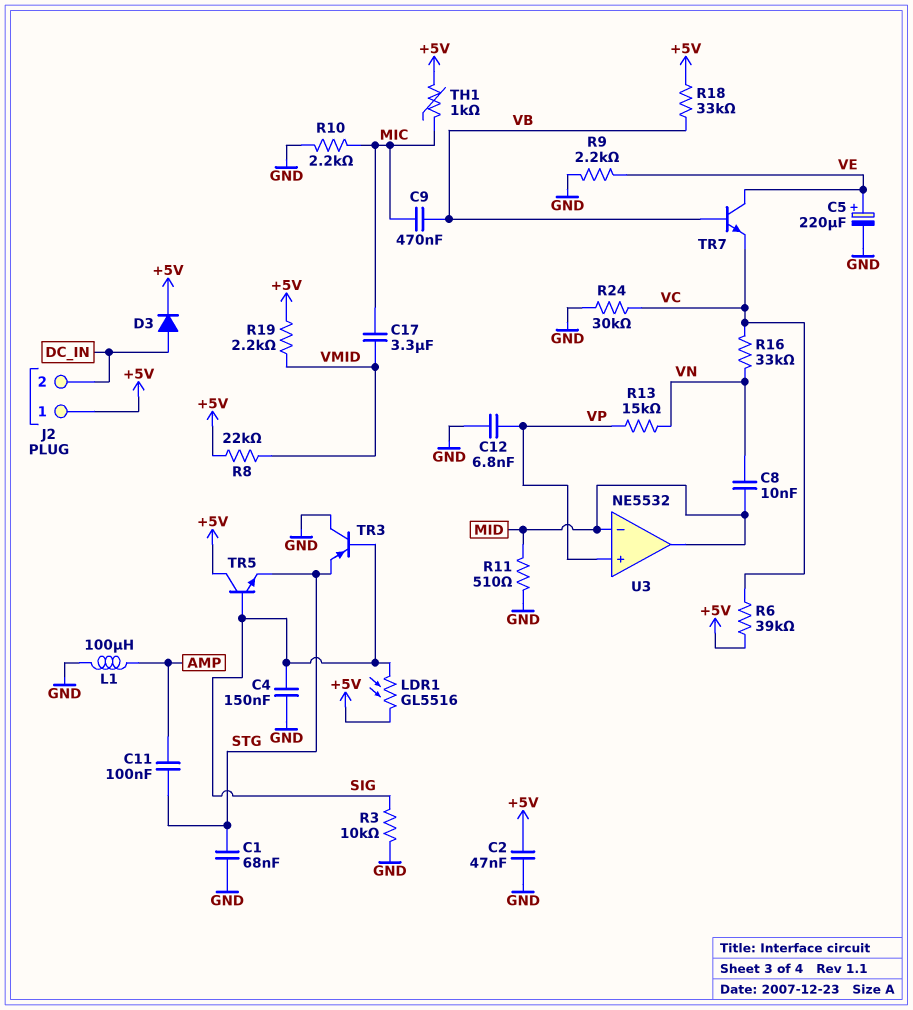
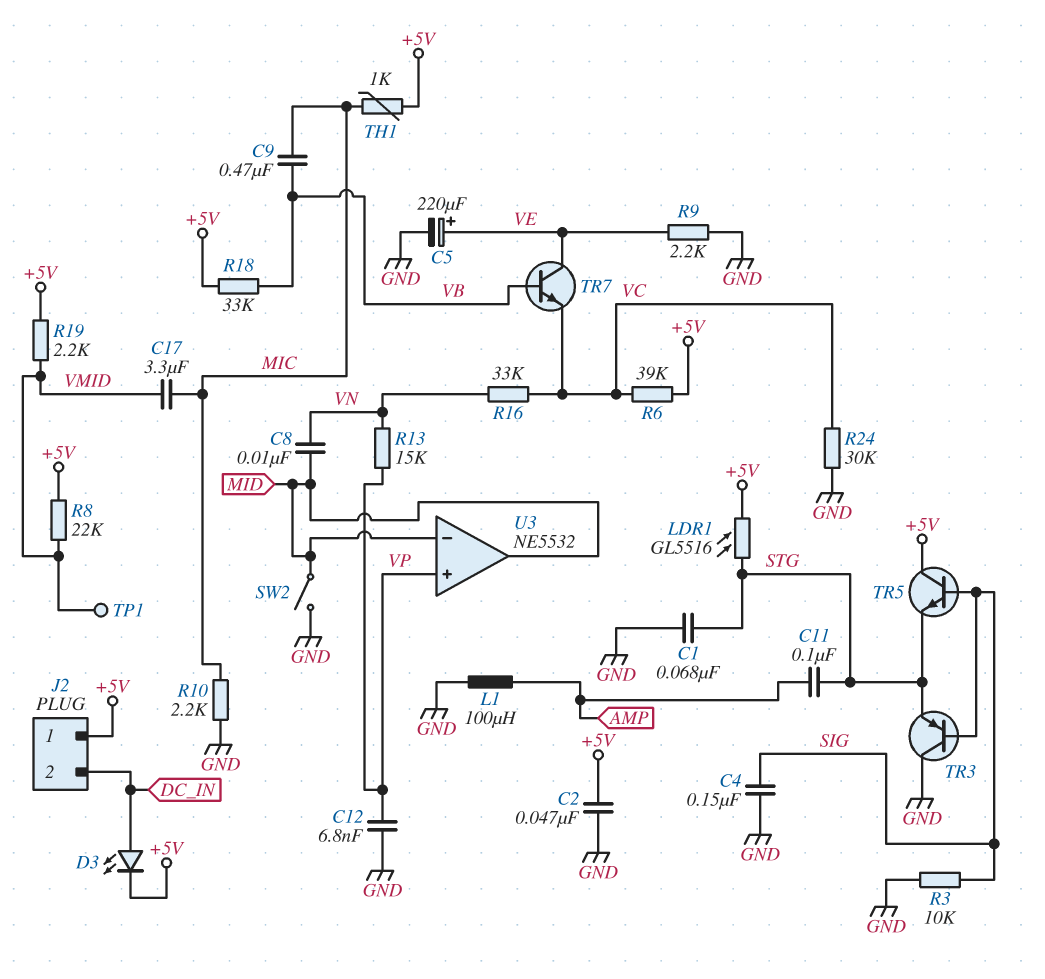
D3: diode (A DC_IN, K +5V) -> LED (A DC_IN, K +5V)
LDR1: GL5516 (+5V, SIG) -> GL5516 (+5V, STG)
R11: 510 (GND, MID) -> none
SW2: none -> switch (GND, MID)
TP1: none -> test point (VMID)

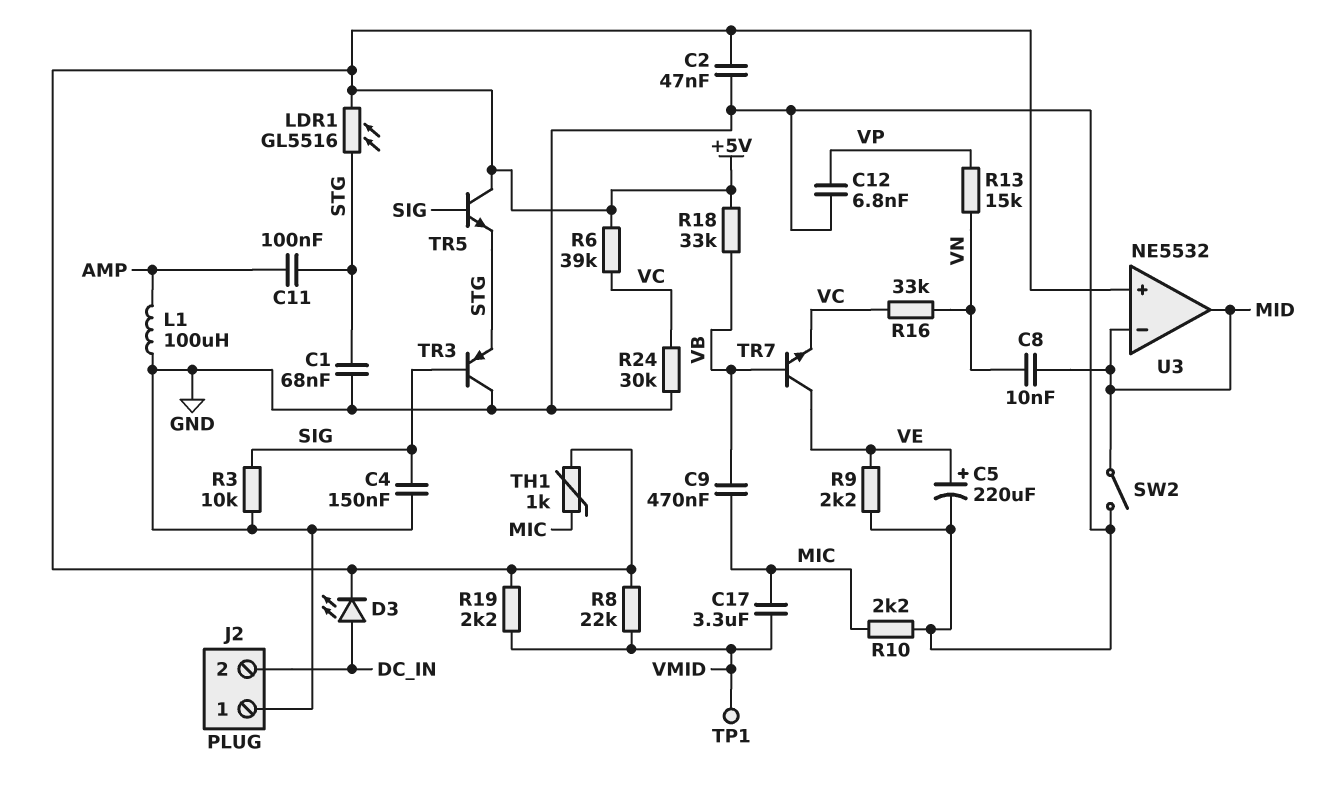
J2 pin 1: +5V -> GND
U3 pin in+: VP -> +5V

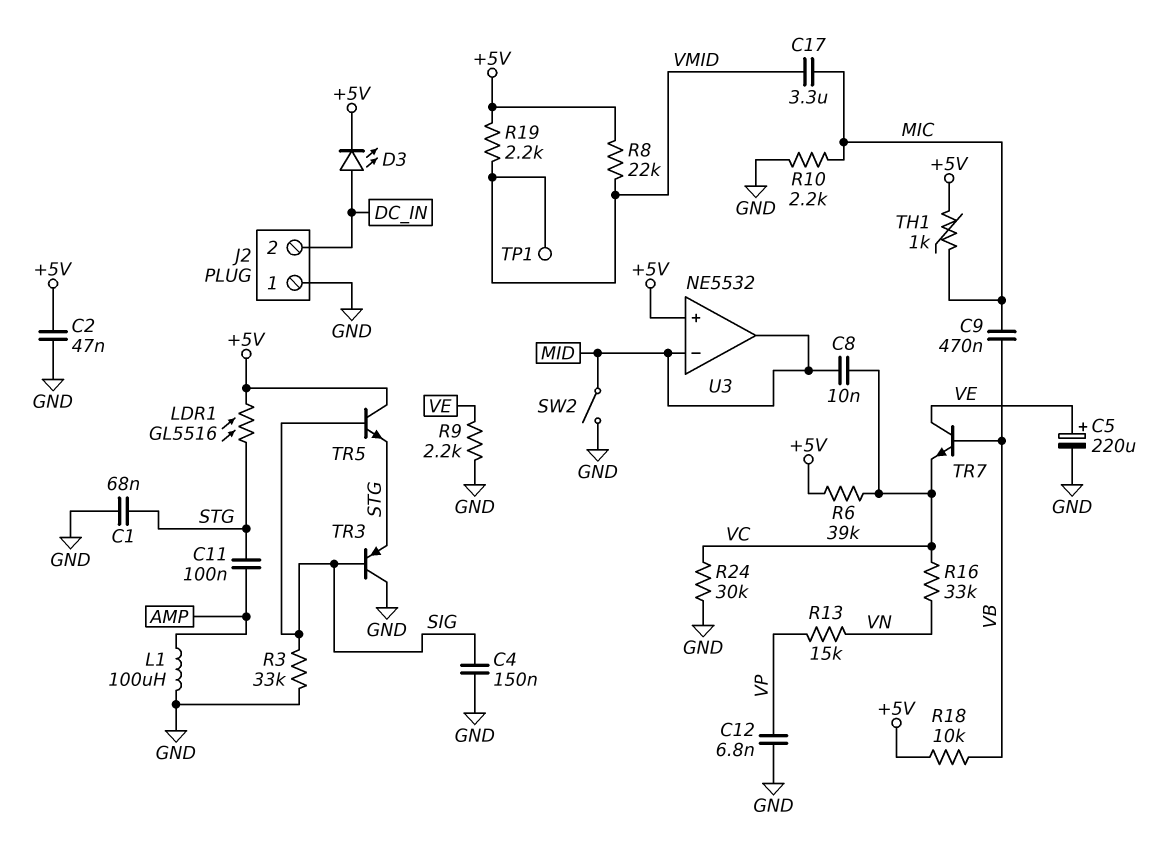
C8: 10nF (MID, VN) -> 10nF (MID, VC)
R3: 10k (GND, SIG) -> 33k (GND, SIG)
R18: 33k (+5V, VB) -> 10k (+5V, VB)

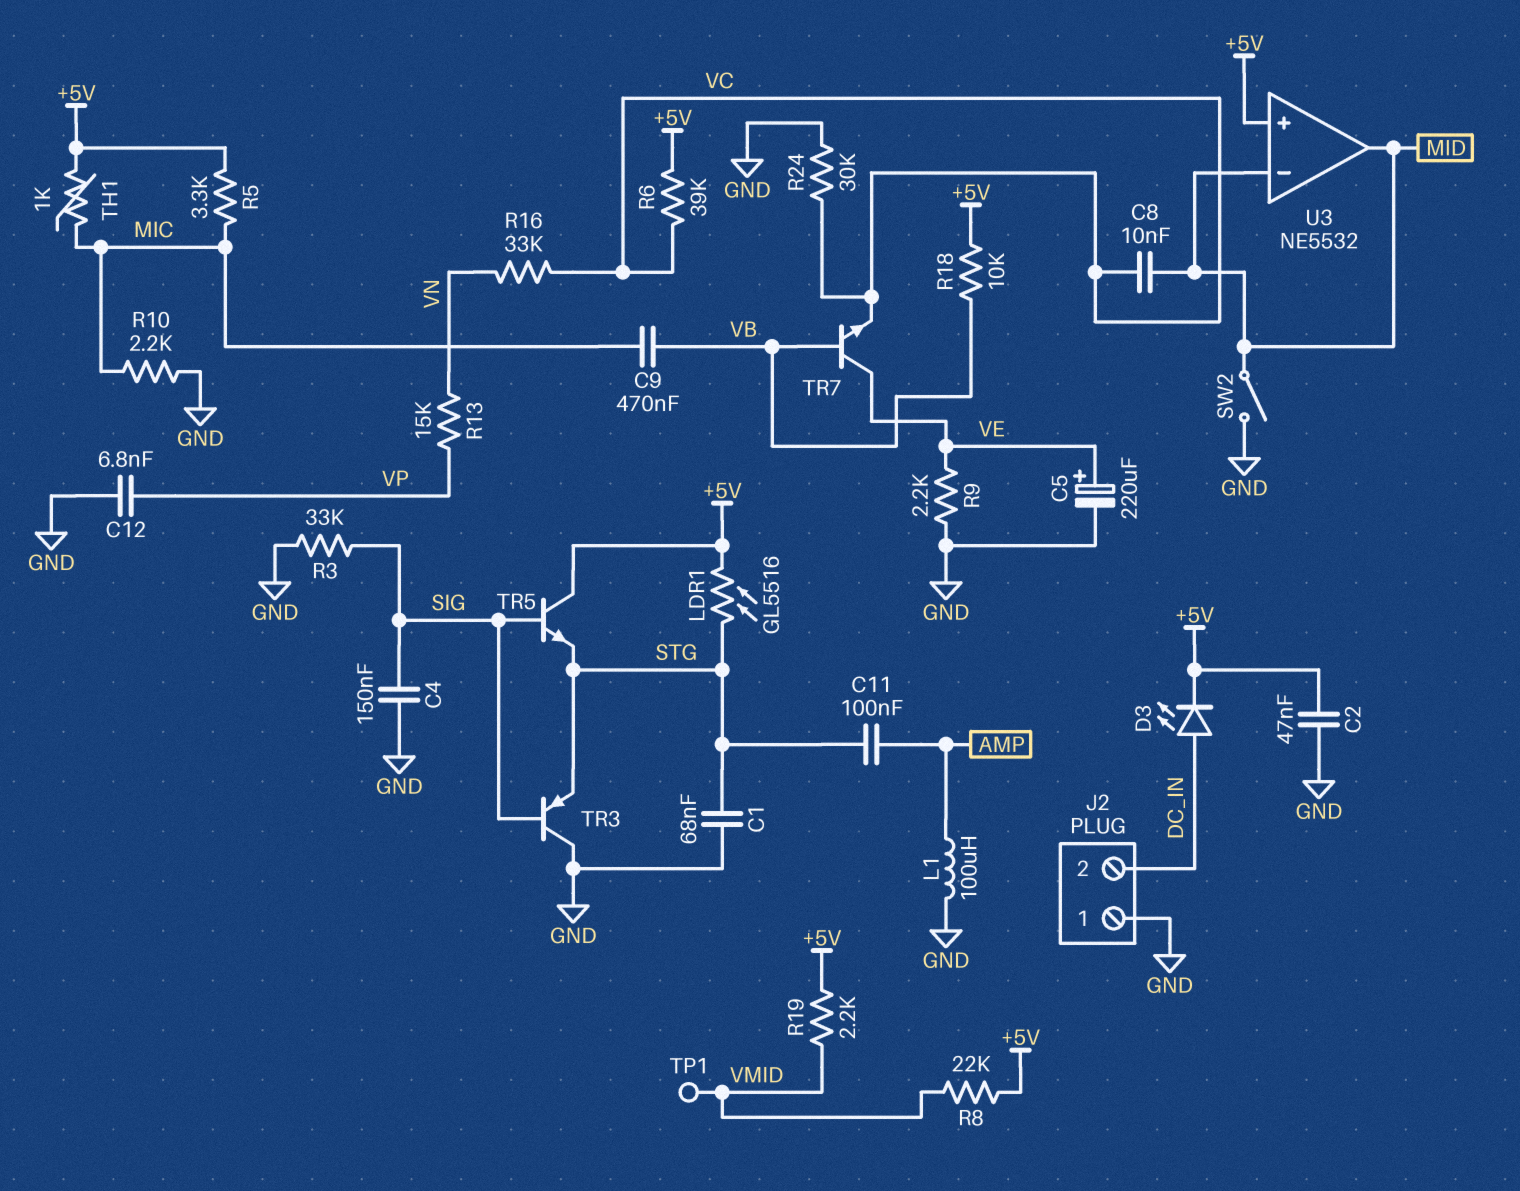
C17: 3.3uF (MIC, VMID) -> none
R5: none -> 3.3k (+5V, MIC)

